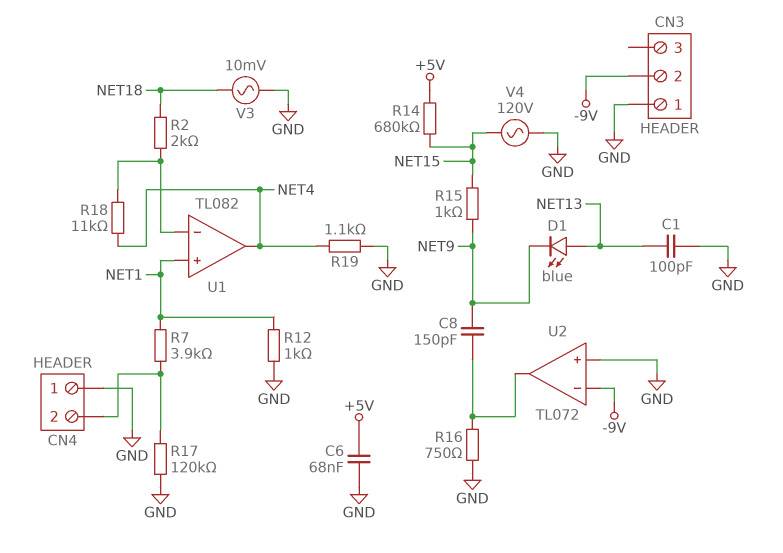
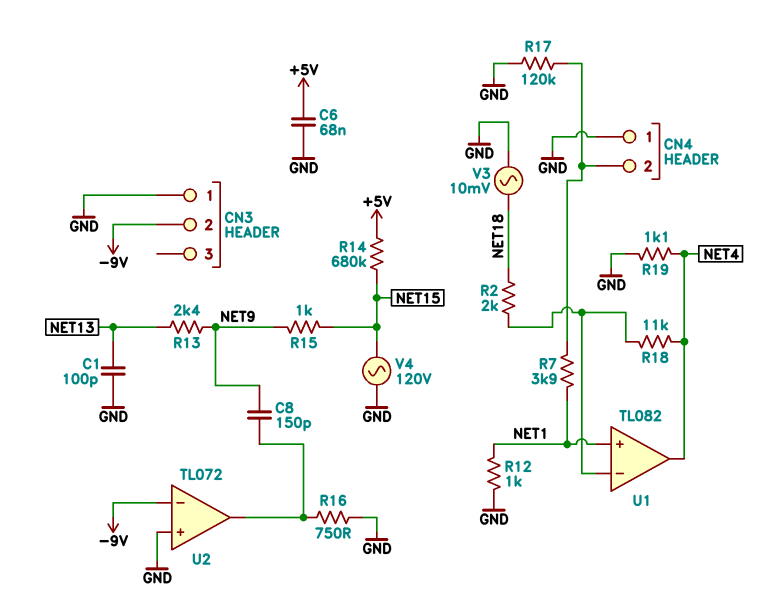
D1: LED blue (A NET13, K NET9) -> none
R13: none -> 2.4k (NET9, NET13)

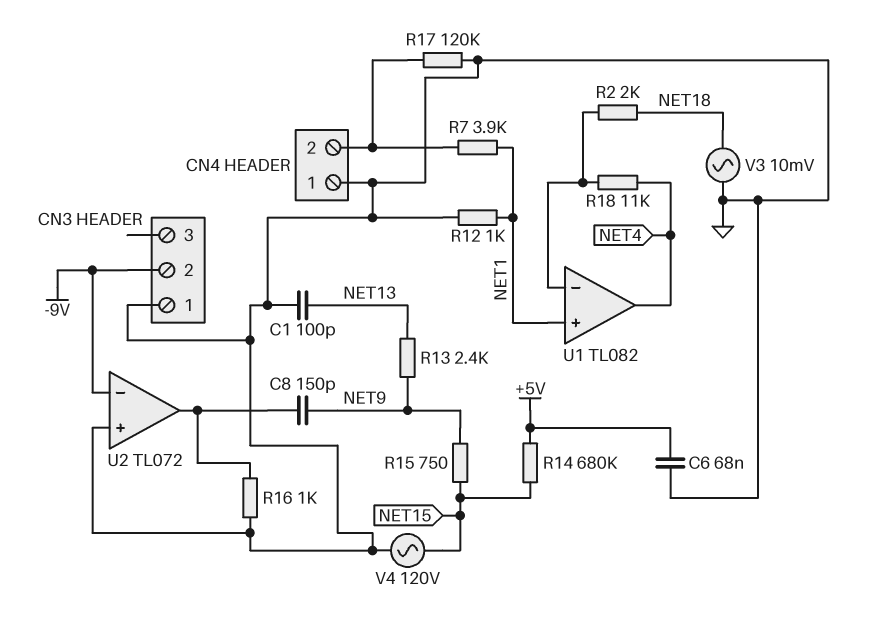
R15: 1k (NET9, NET15) -> 750 (NET9, NET15)
R16: 750 (GND, U2/out) -> 1k (GND, U2/out)
R19: 1.1k (GND, NET4) -> none

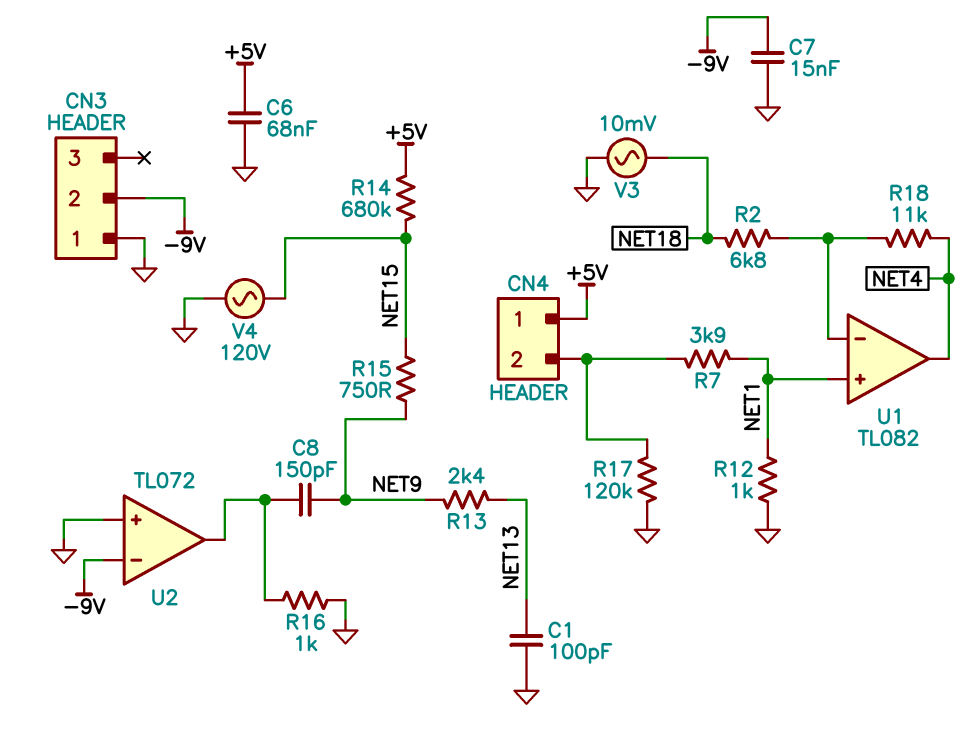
C7: none -> 15nF (-9V, GND)
CN4 pin 1: GND -> +5V
R2: 2k (NET18, U1/in-) -> 6.8k (NET18, U1/in-)

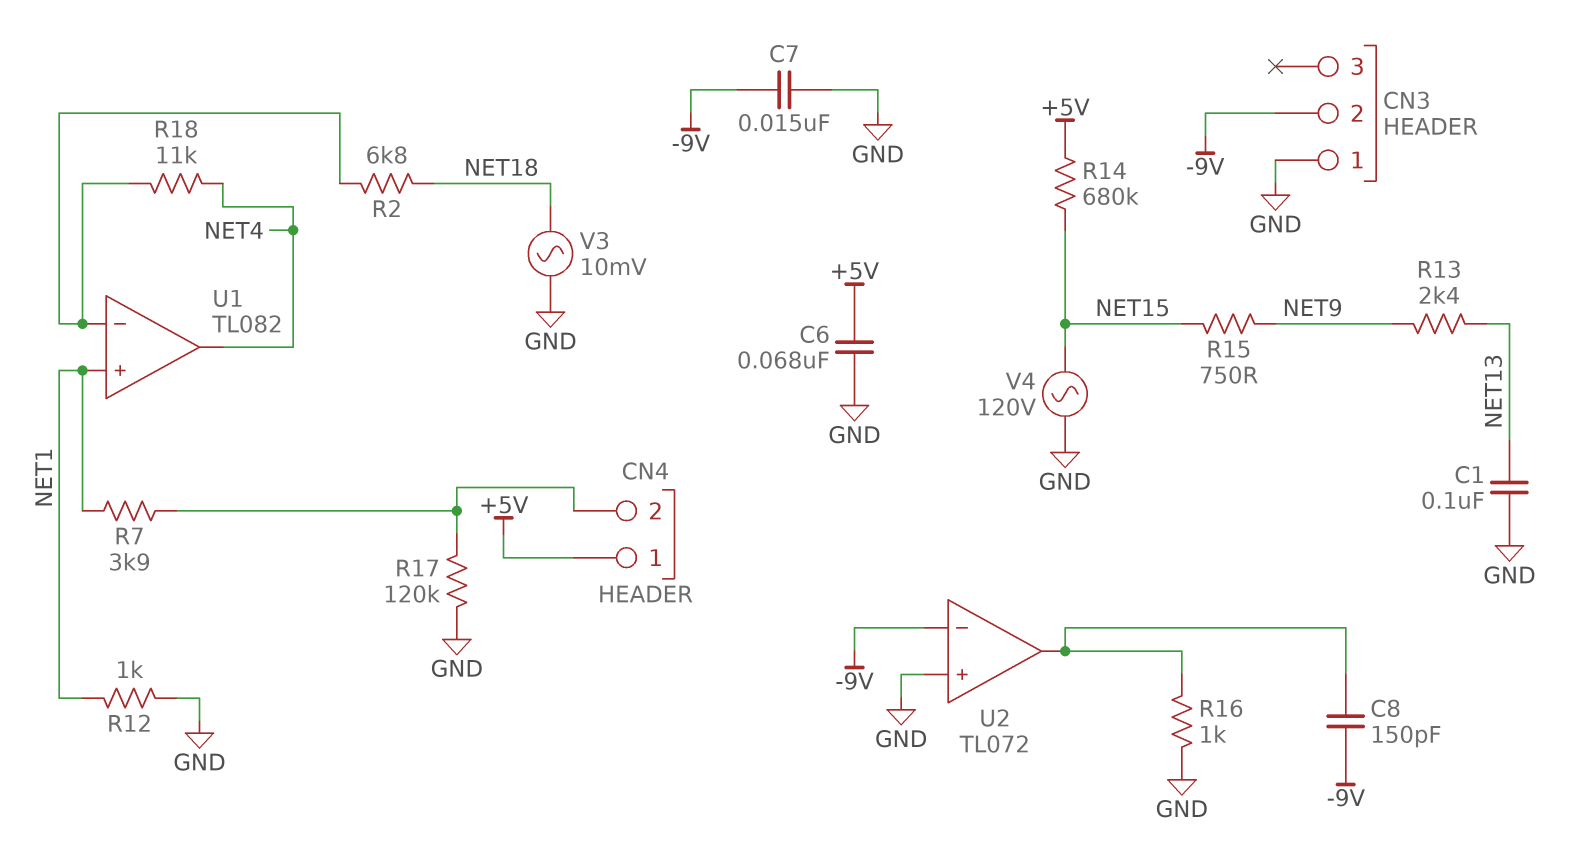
C1: 100pF (GND, NET13) -> 100nF (GND, NET13)
C8: 150pF (NET9, U2/out) -> 150pF (-9V, U2/out)

